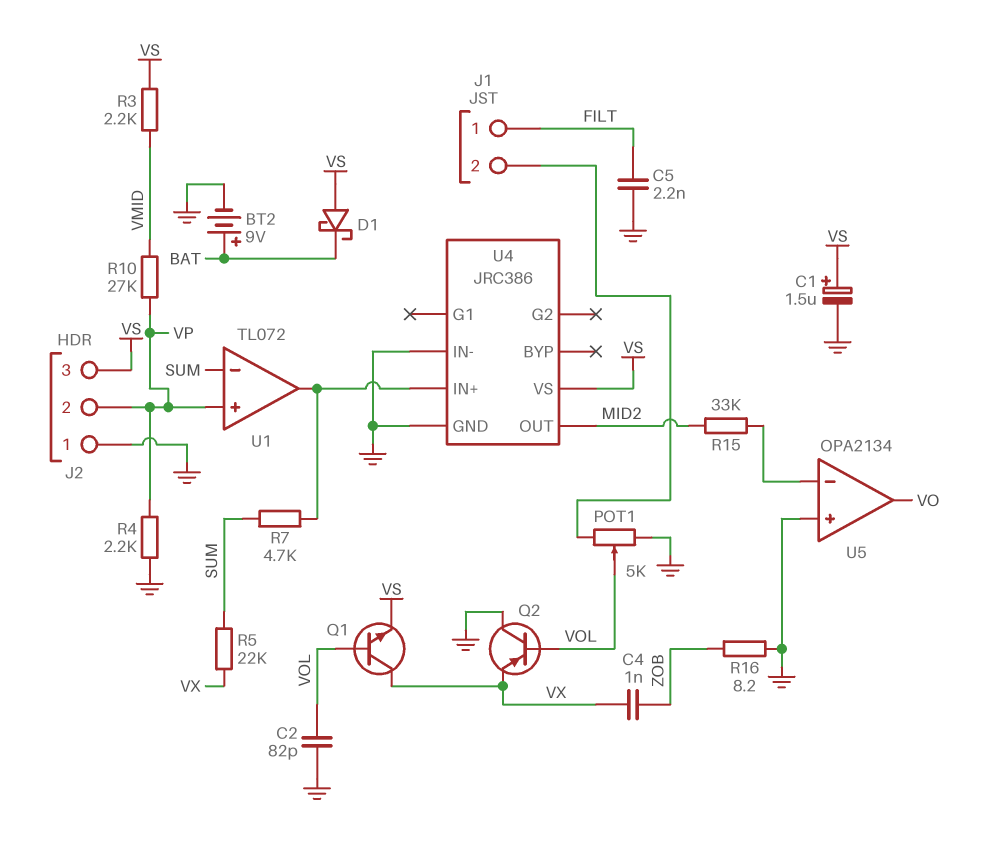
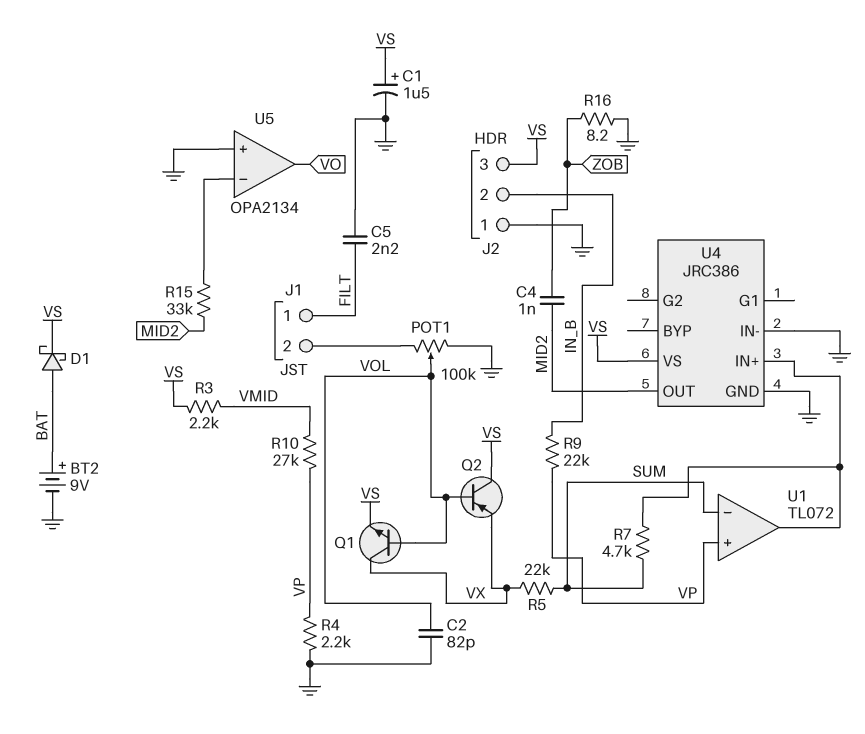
C4: 1nF (VX, ZOB) -> 1nF (MID2, ZOB)
D1: schottky (A VS, K BAT) -> schottky (A BAT, K VS)
J2 pin 2: VP -> IN_B
POT1: 5k (GND, J1/2, wiper VOL) -> 100k (GND, J1/2, wiper VOL)
Q2: PNP (B VOL, C GND, E VX) -> PNP (B VOL, C VS, E VX)
R9: none -> 22k (IN_B, VP)

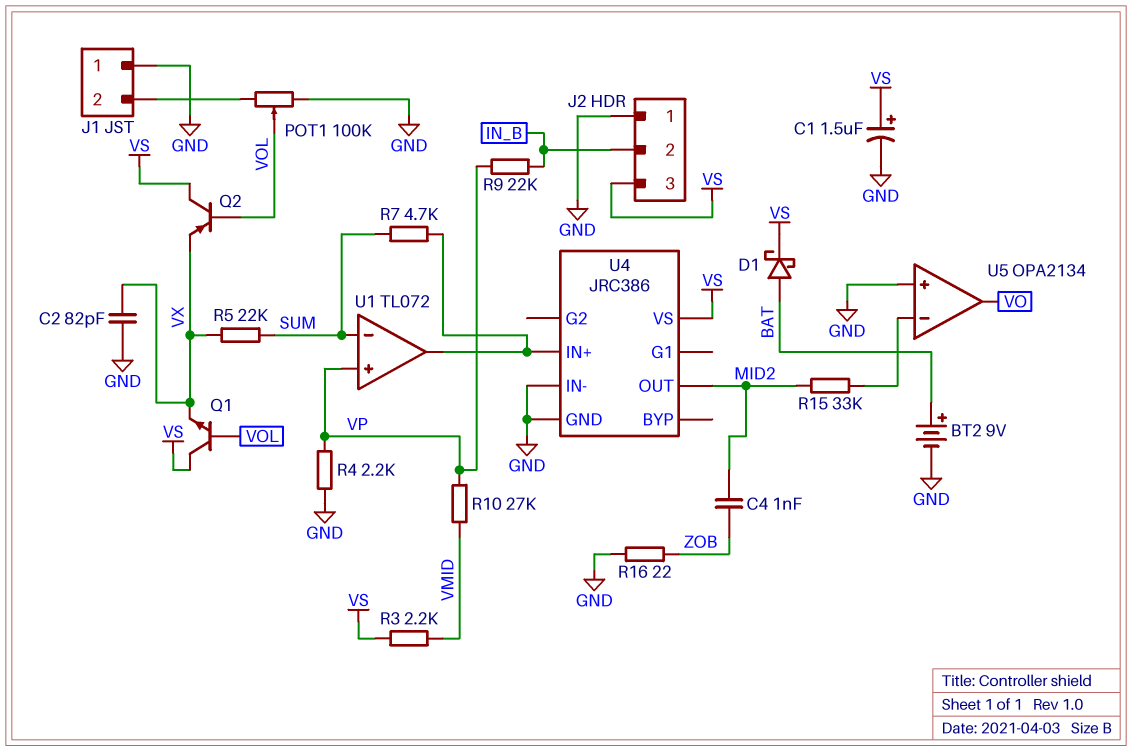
C2: 82pF (GND, VOL) -> 82pF (GND, VX)
C5: 2.2nF (FILT, GND) -> none
J1 pin 1: FILT -> GND
Q1: NPN (B VOL, C VX, E VS) -> NPN (B VOL, C VS, E VX)
R16: 8.2 (GND, ZOB) -> 22 (GND, ZOB)

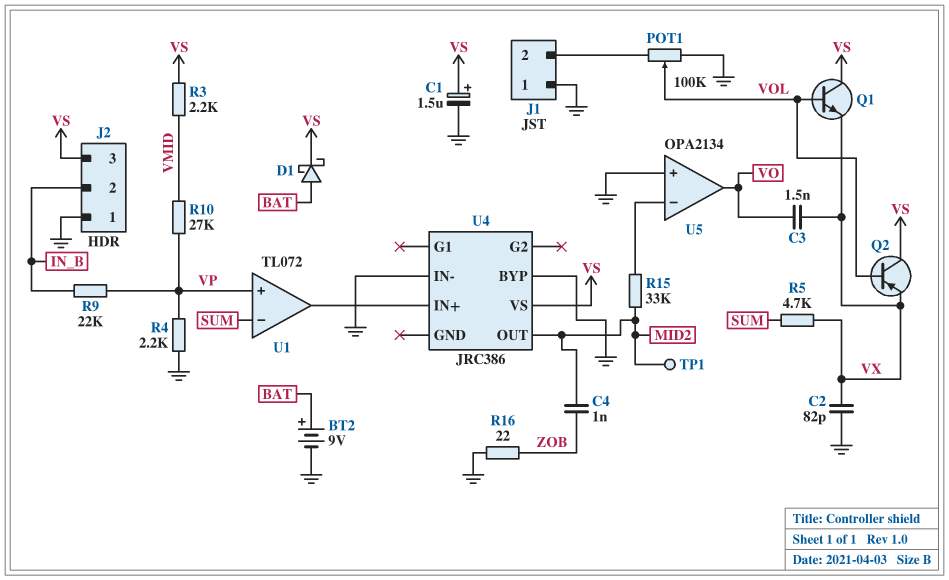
C3: none -> 1.5nF (VO, VX)
R5: 22k (SUM, VX) -> 4.7k (SUM, VX)
R7: 4.7k (SUM, U1/out) -> none
TP1: none -> test point (MID2)
U4 pin BYP: none -> GND
U4 pin GND: GND -> none

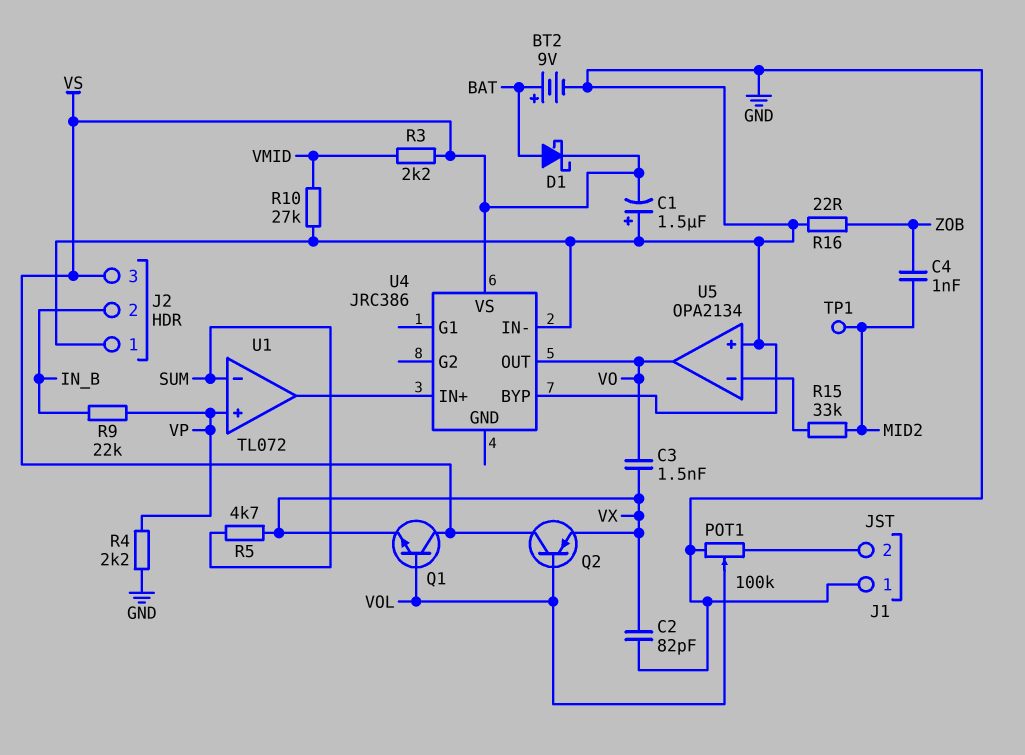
C1: 1.5uF (plus VS, minus GND) -> 1.5uF (plus GND, minus VS)
R10: 27k (VMID, VP) -> 27k (GND, VMID)
U4 pin OUT: MID2 -> VO

